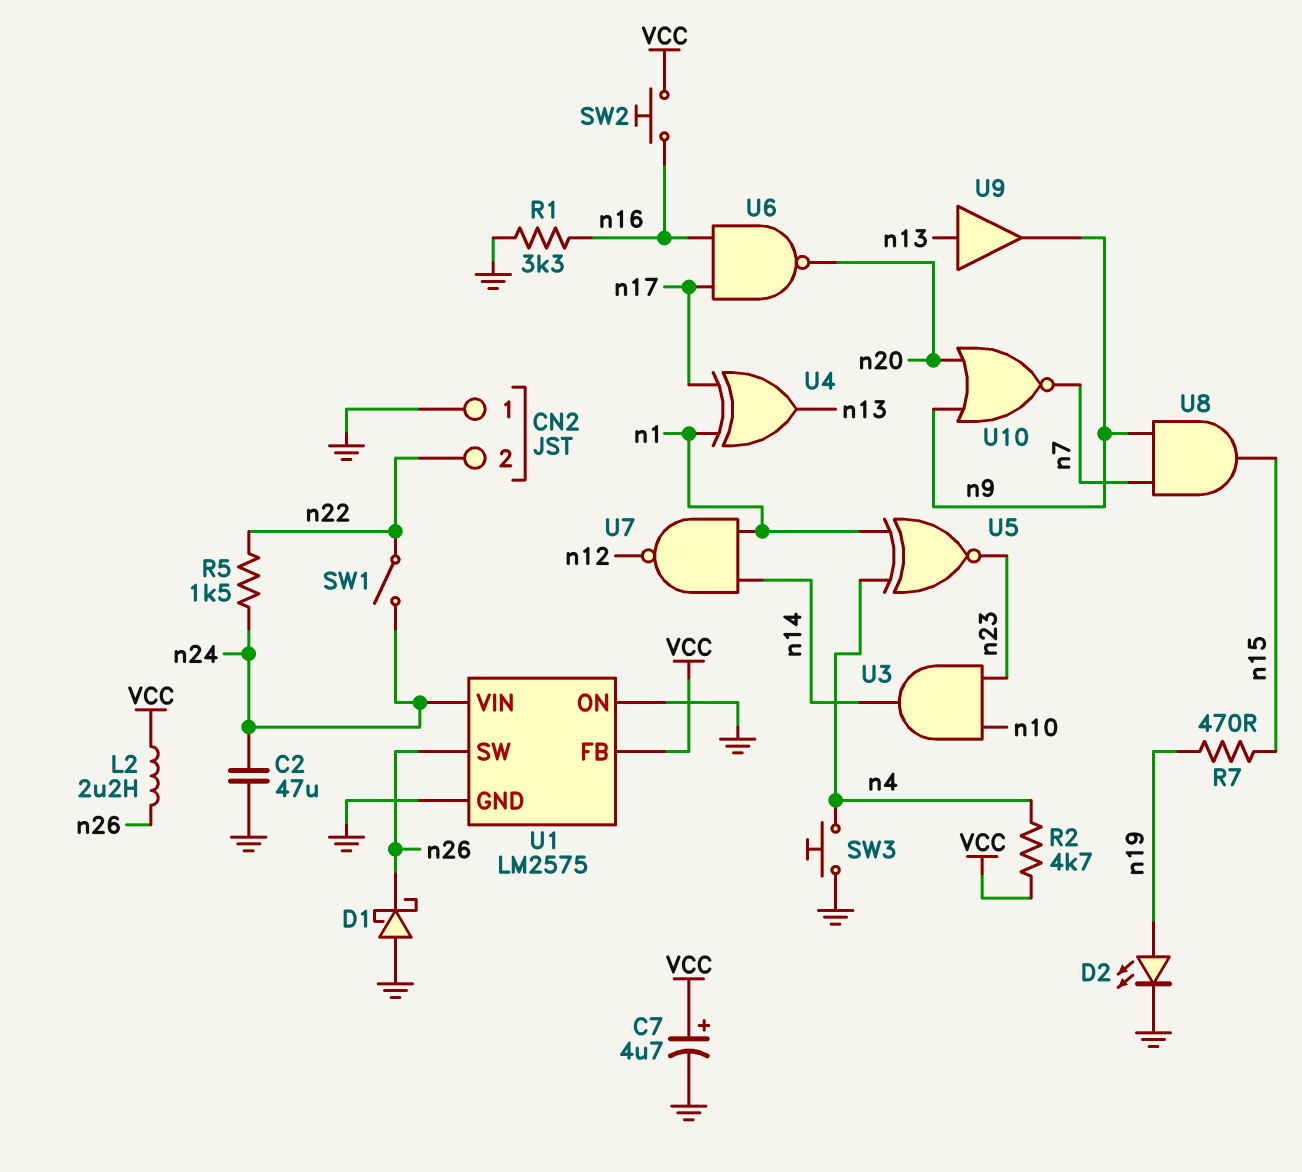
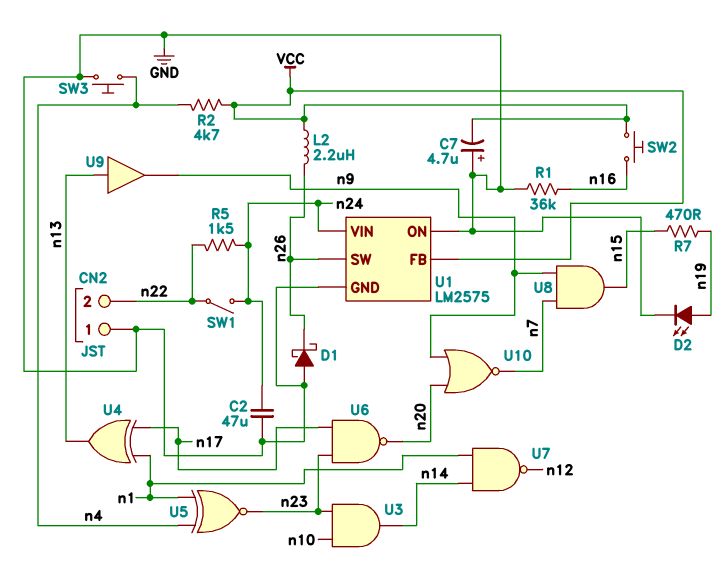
C7: 4.7uF (plus VCC, minus GND) -> 4.7uF (plus GND, minus VCC)
R1: 3.3k (GND, n16) -> 36k (GND, n16)
U6: NAND (in n16, in n17, out n20) -> NAND (in n17, in n23, out n20)

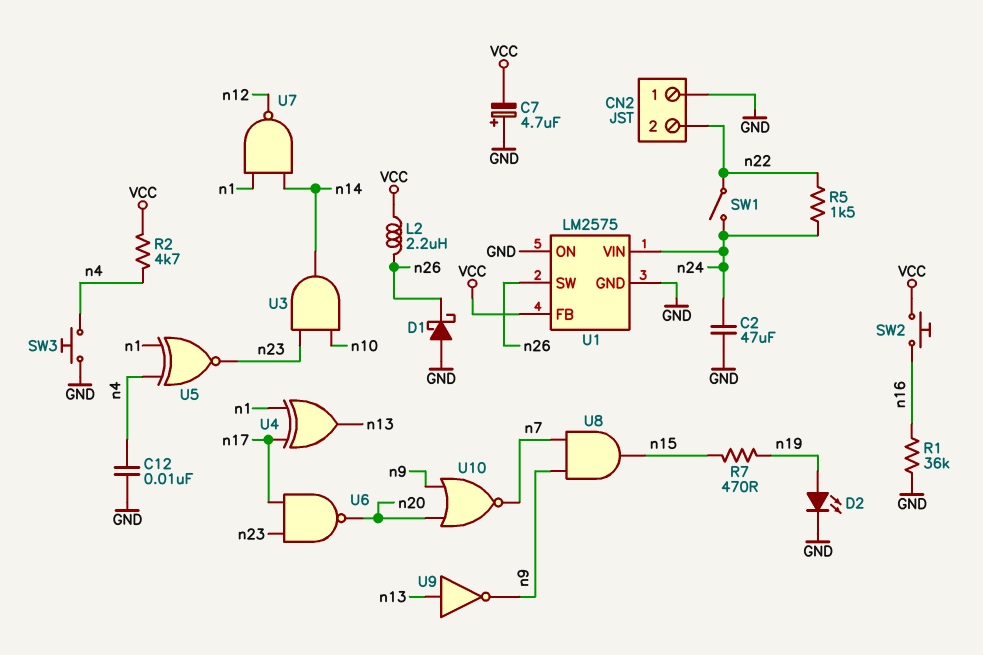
C12: none -> 10nF (GND, n4)
U9: buffer (in n13, out n9) -> NOT (in n13, out n9)

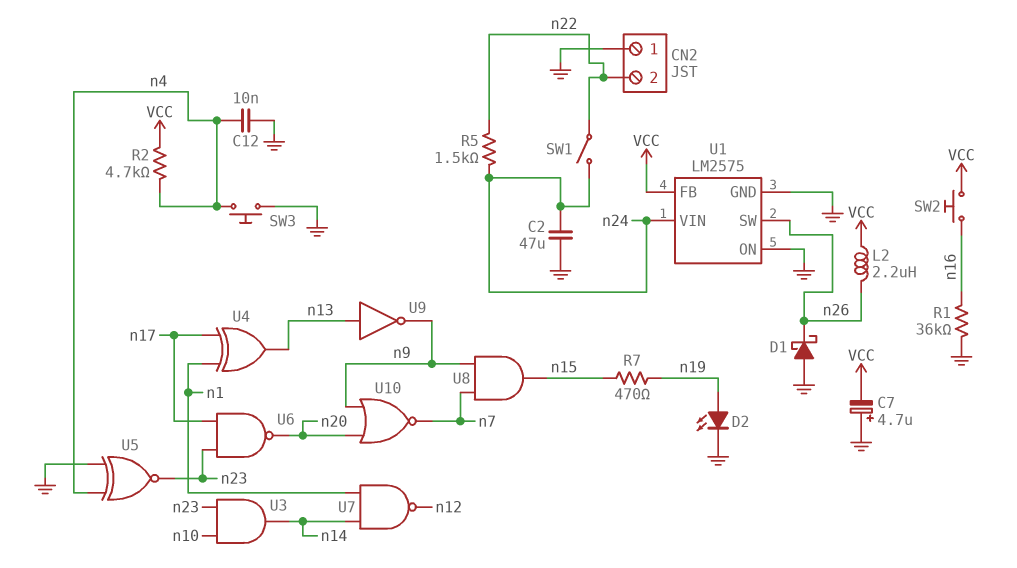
U5: XNOR (in n1, in n4, out n23) -> XNOR (in GND, in n4, out n23)

